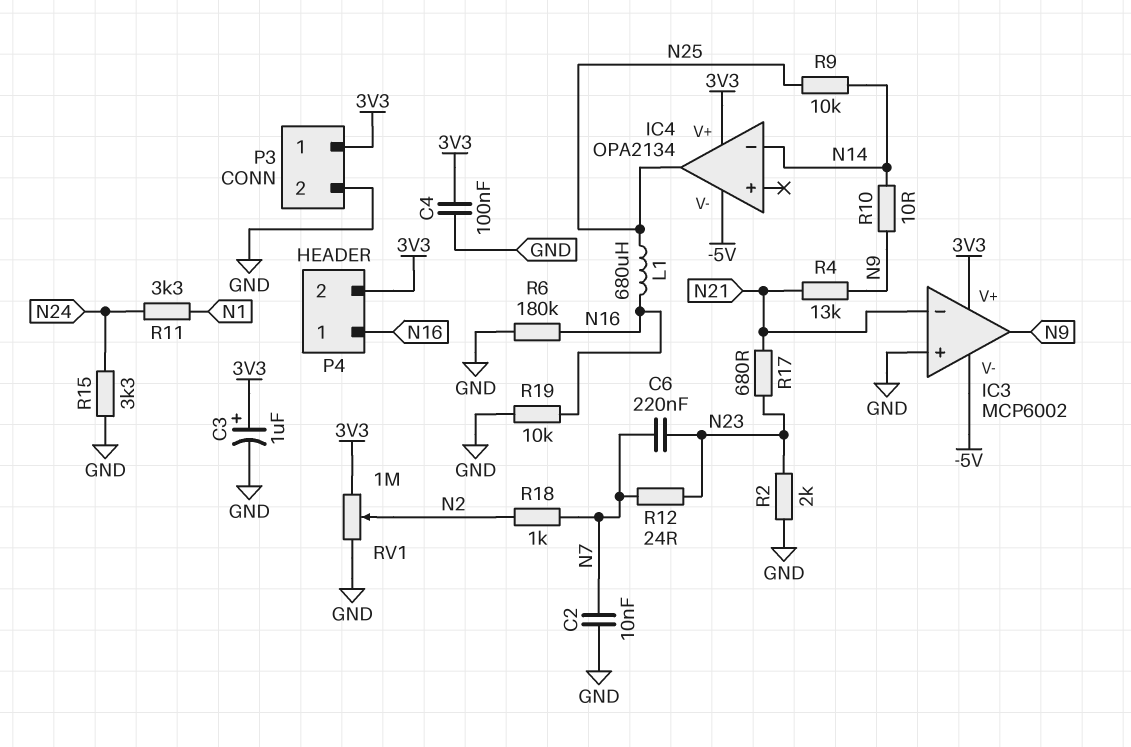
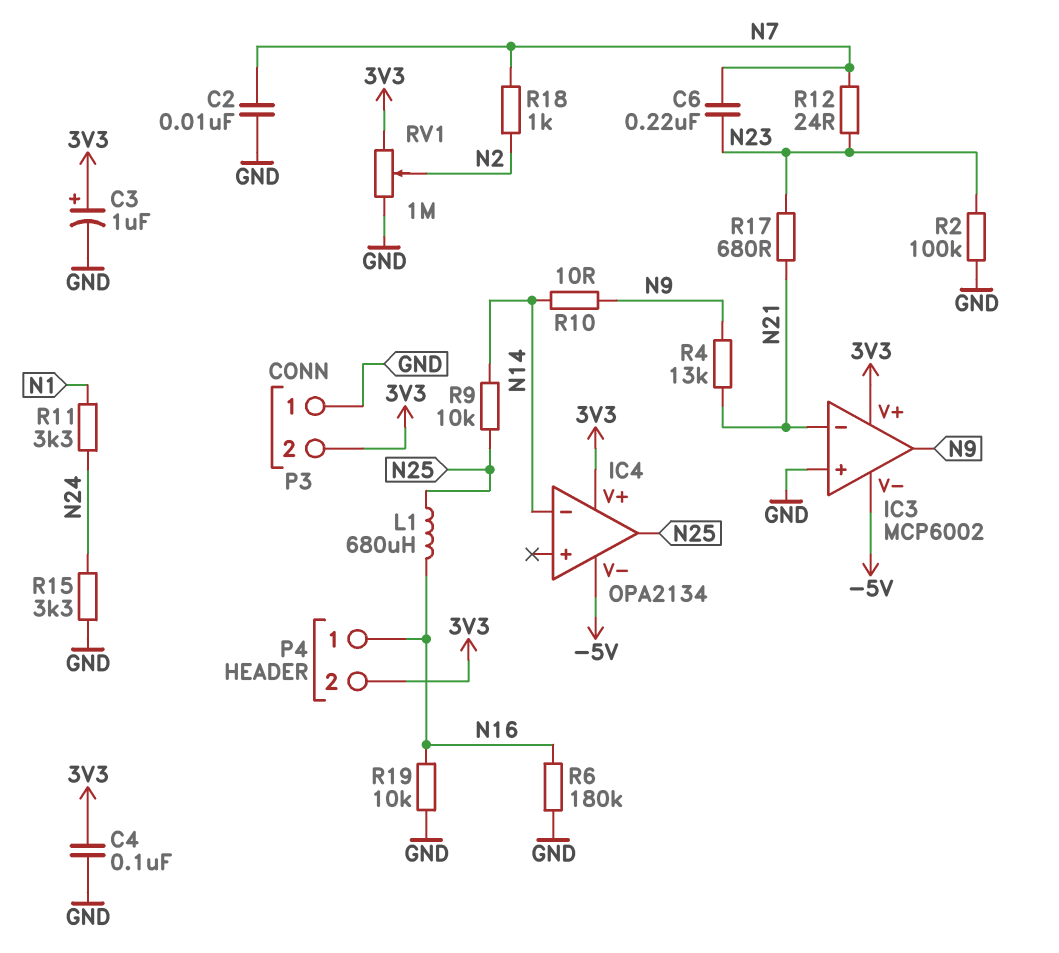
P3 pin 1: 3V3 -> GND
P3 pin 2: GND -> 3V3
R2: 2k (GND, N23) -> 100k (GND, N23)

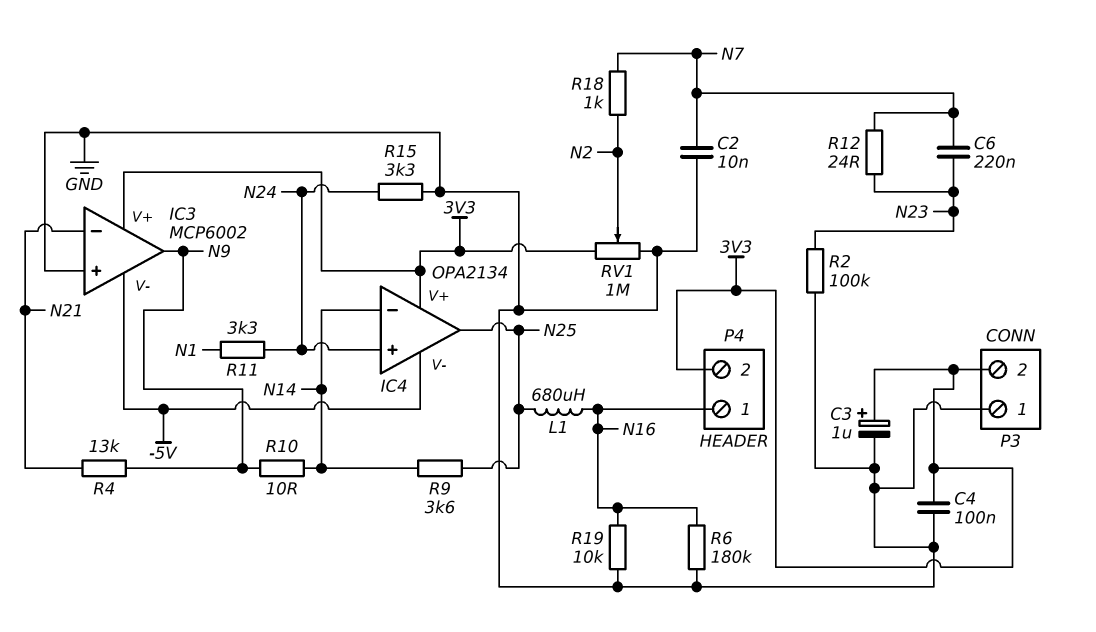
IC4 pin in+: none -> N24
R9: 10k (N14, N25) -> 3.6k (N14, N25)
R17: 680 (N21, N23) -> none

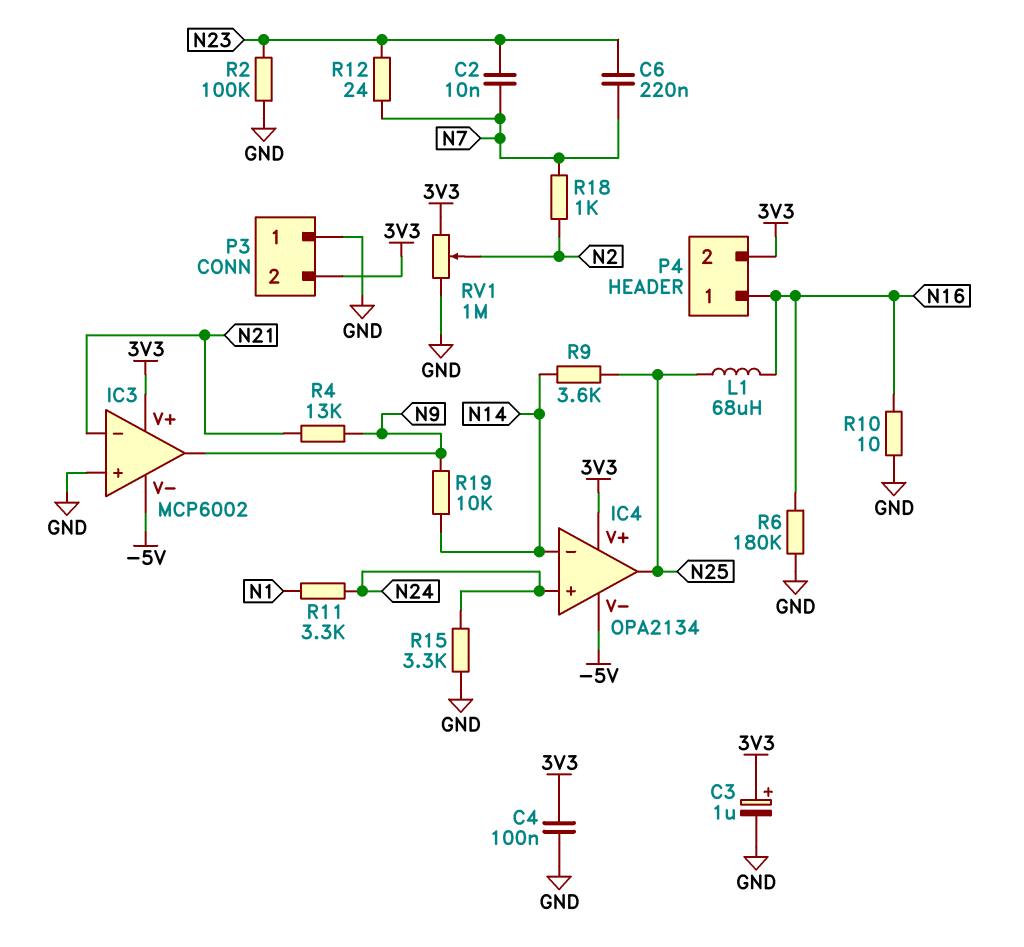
C2: 10nF (GND, N7) -> 10nF (N7, N23)
L1: 680uH (N16, N25) -> 68uH (N16, N25)
R10: 10 (N9, N14) -> 10 (GND, N16)
R19: 10k (GND, N16) -> 10k (N9, N14)

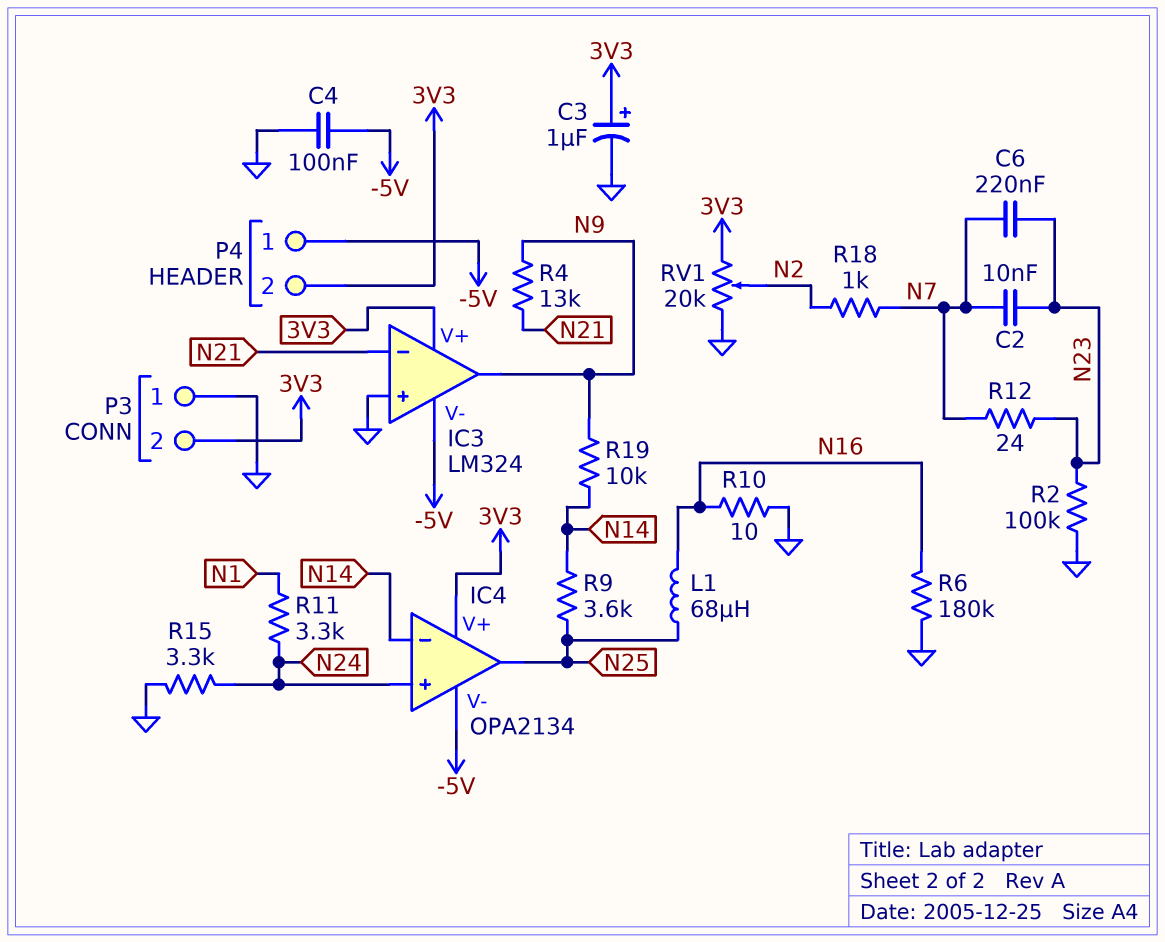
C4: 100nF (3V3, GND) -> 100nF (-5V, GND)
IC3: MCP6002 -> LM324
P4 pin 1: N16 -> -5V
RV1: 1M (3V3, GND, wiper N2) -> 20k (3V3, GND, wiper N2)

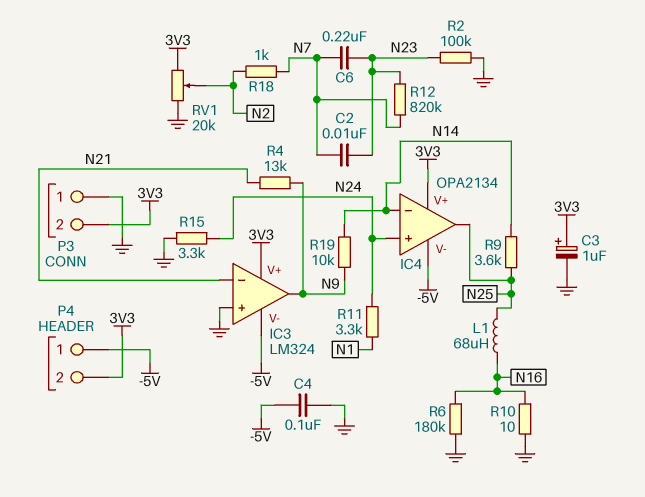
R12: 24 (N7, N23) -> 820k (N7, N23)

